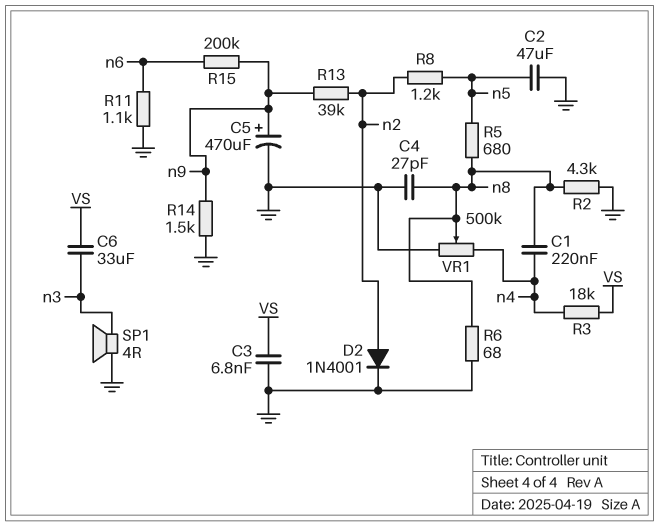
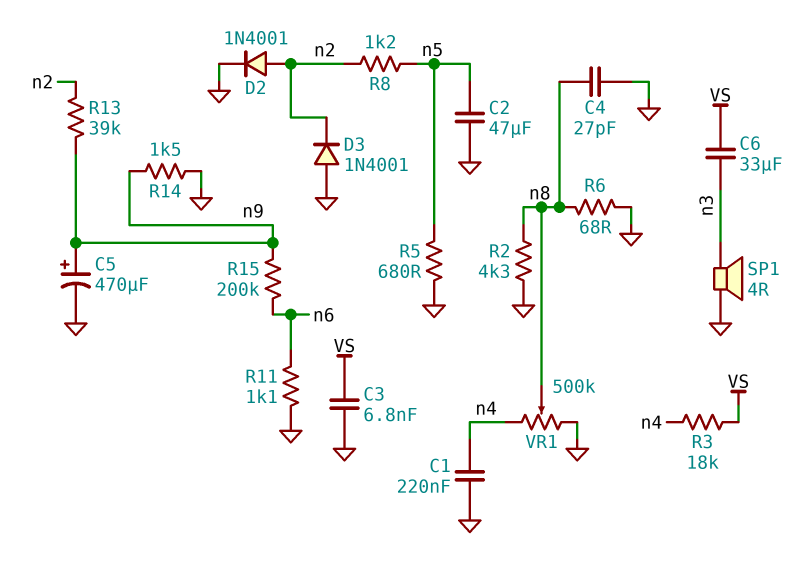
C1: 220nF (n4, n8) -> 220nF (GND, n4)
D3: none -> diode 1N4001 (A GND, K n2)
R5: 680 (n5, n8) -> 680 (GND, n5)

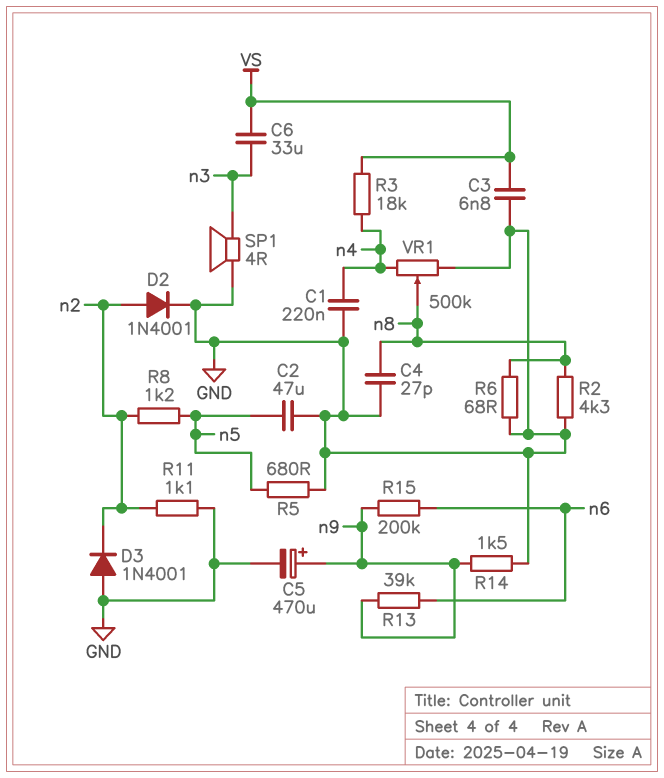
R11: 1.1k (GND, n6) -> 1.1k (GND, n2)
R13: 39k (n2, n9) -> 39k (n6, n9)

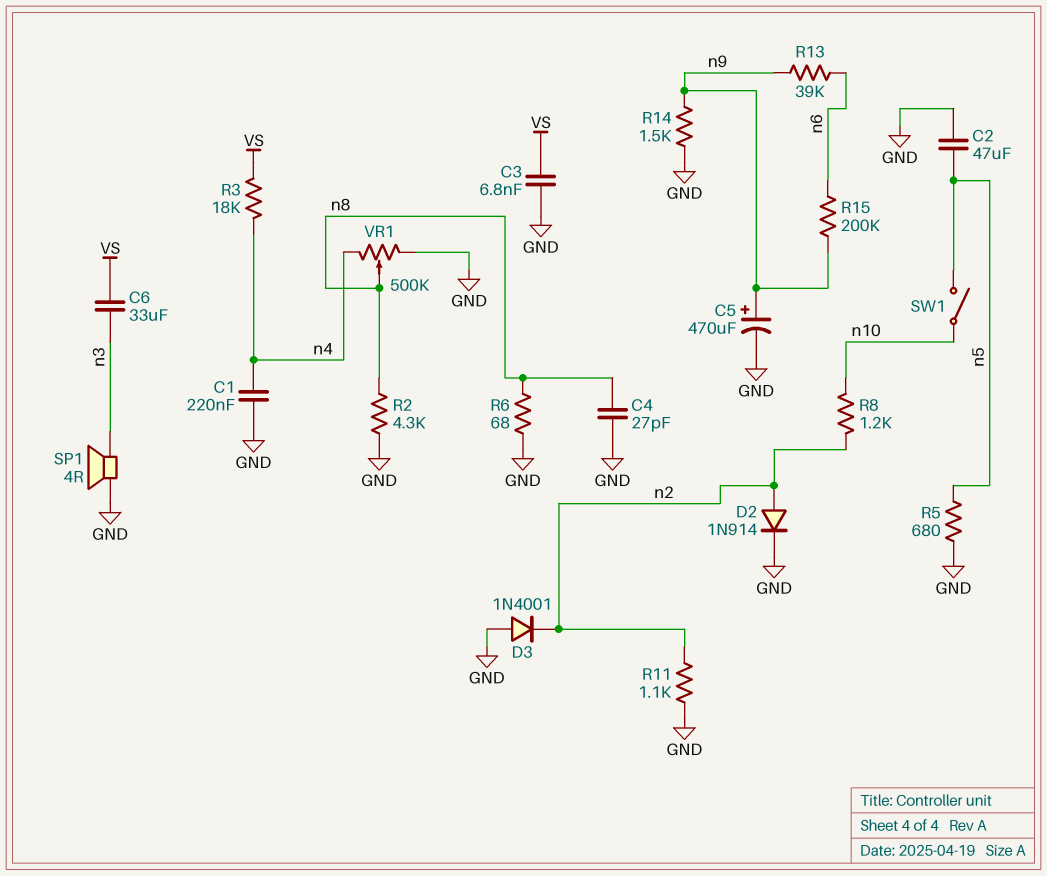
D2: diode 1N4001 (A n2, K GND) -> diode 1N914 (A n2, K GND)
R8: 1.2k (n2, n5) -> 1.2k (n2, n10)
SW1: none -> switch (n5, n10)

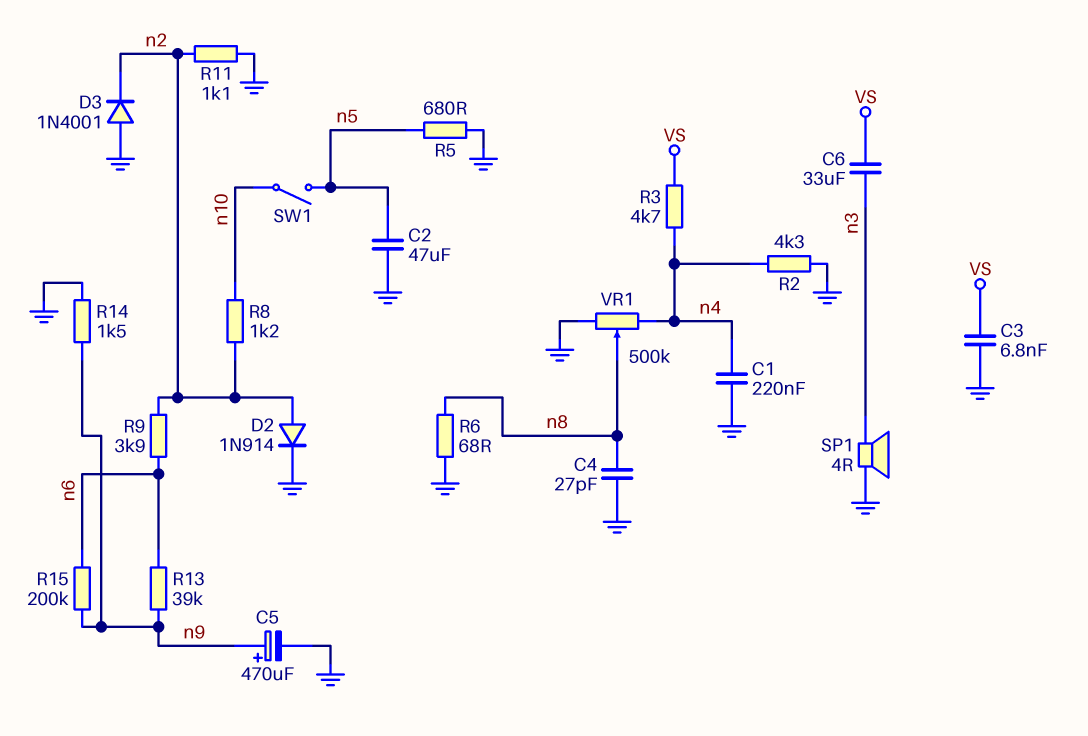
R2: 4.3k (GND, n8) -> 4.3k (GND, n4)
R3: 18k (VS, n4) -> 4.7k (VS, n4)
R9: none -> 3.9k (n2, n6)

